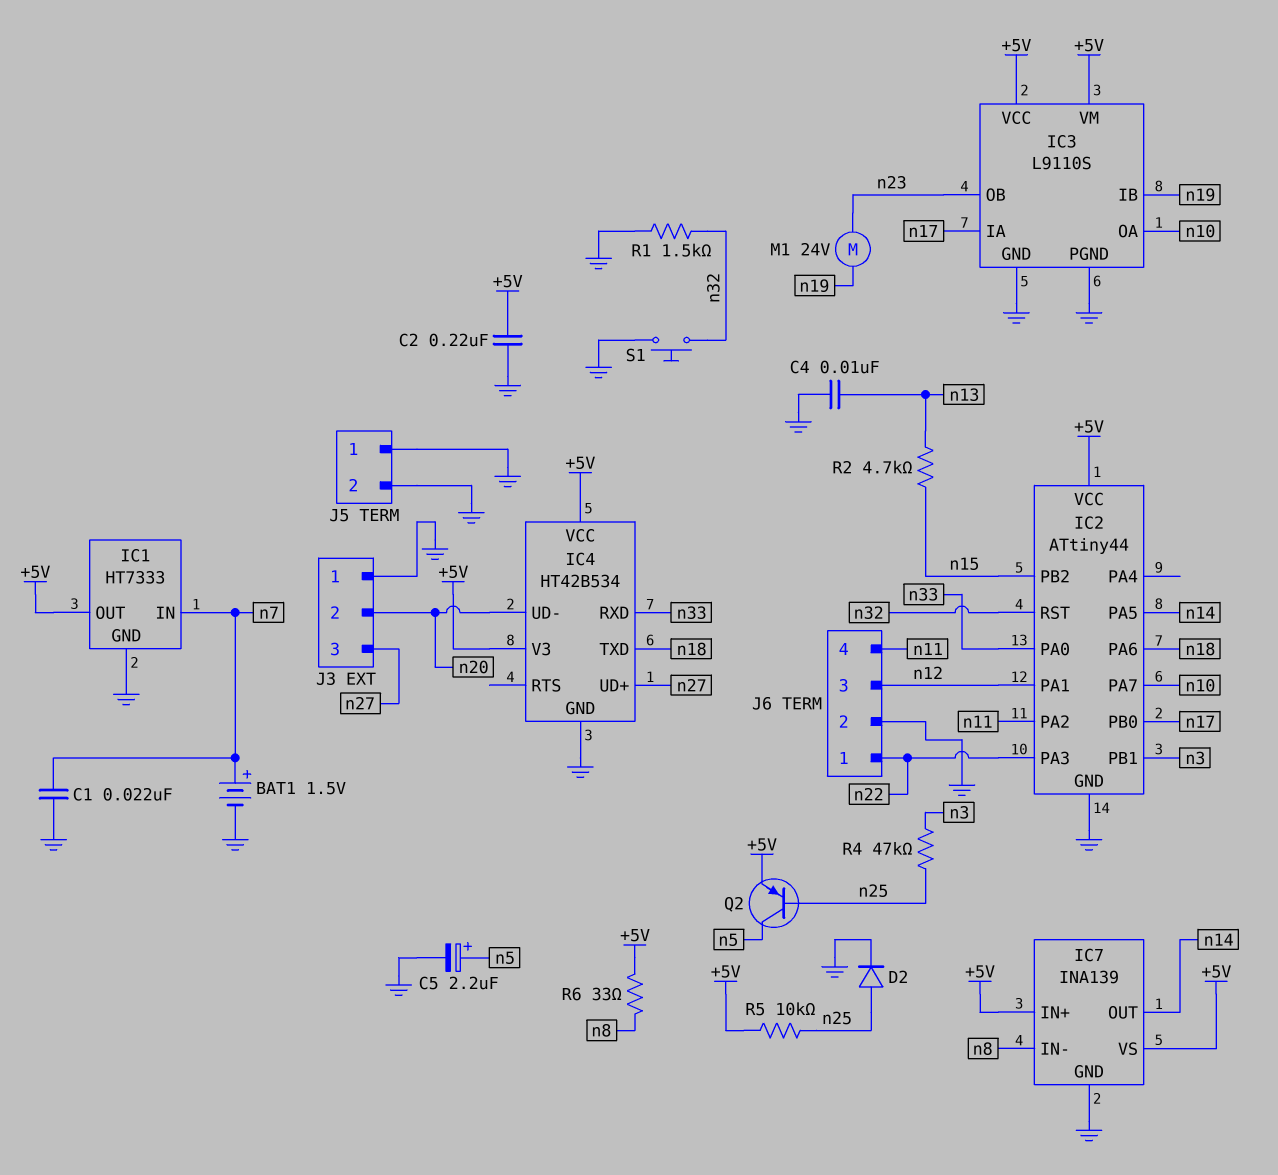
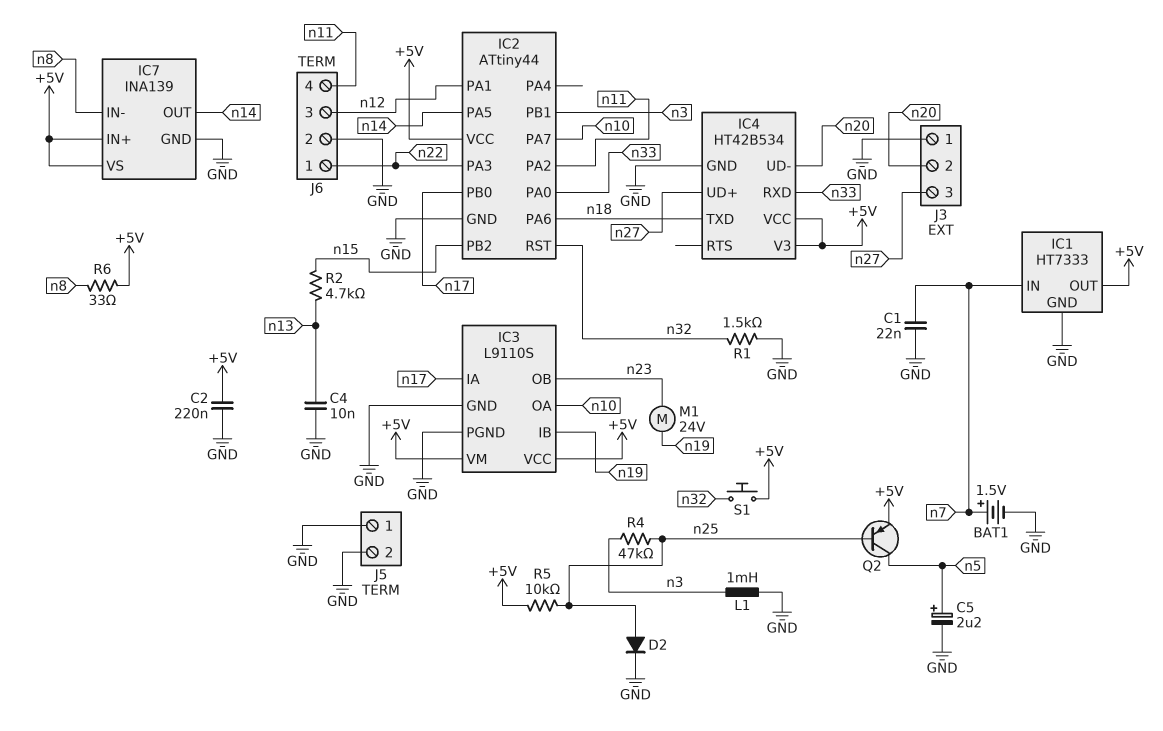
L1: none -> 1mH (GND, n3)
S1: button (GND, n32) -> button (+5V, n32)

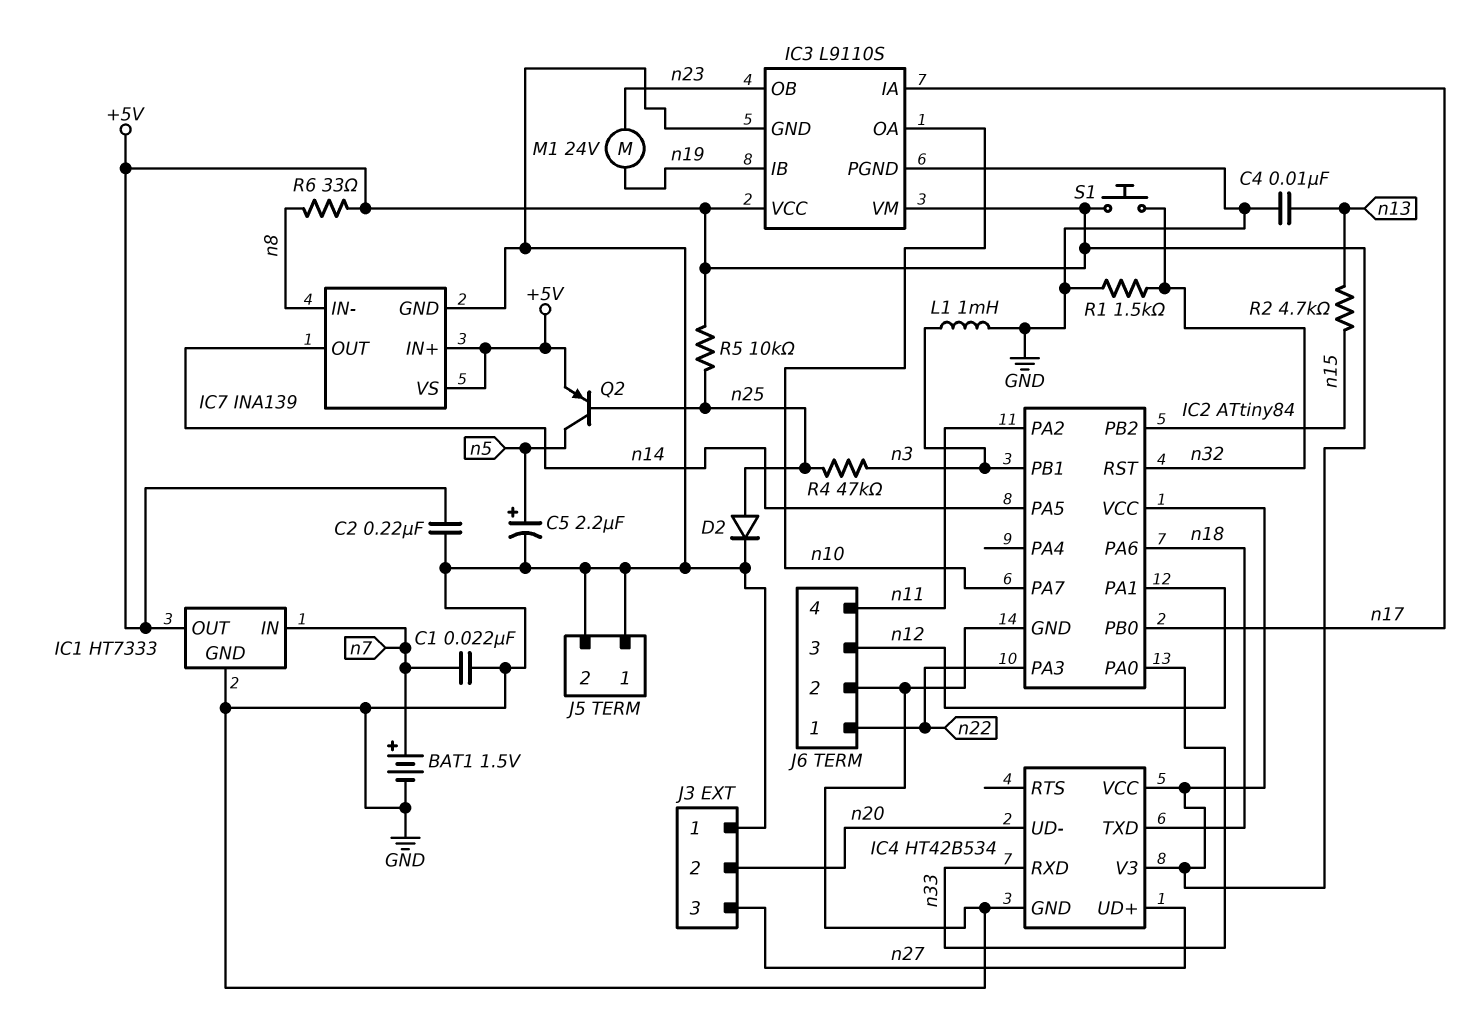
IC2: ATtiny44 -> ATtiny84

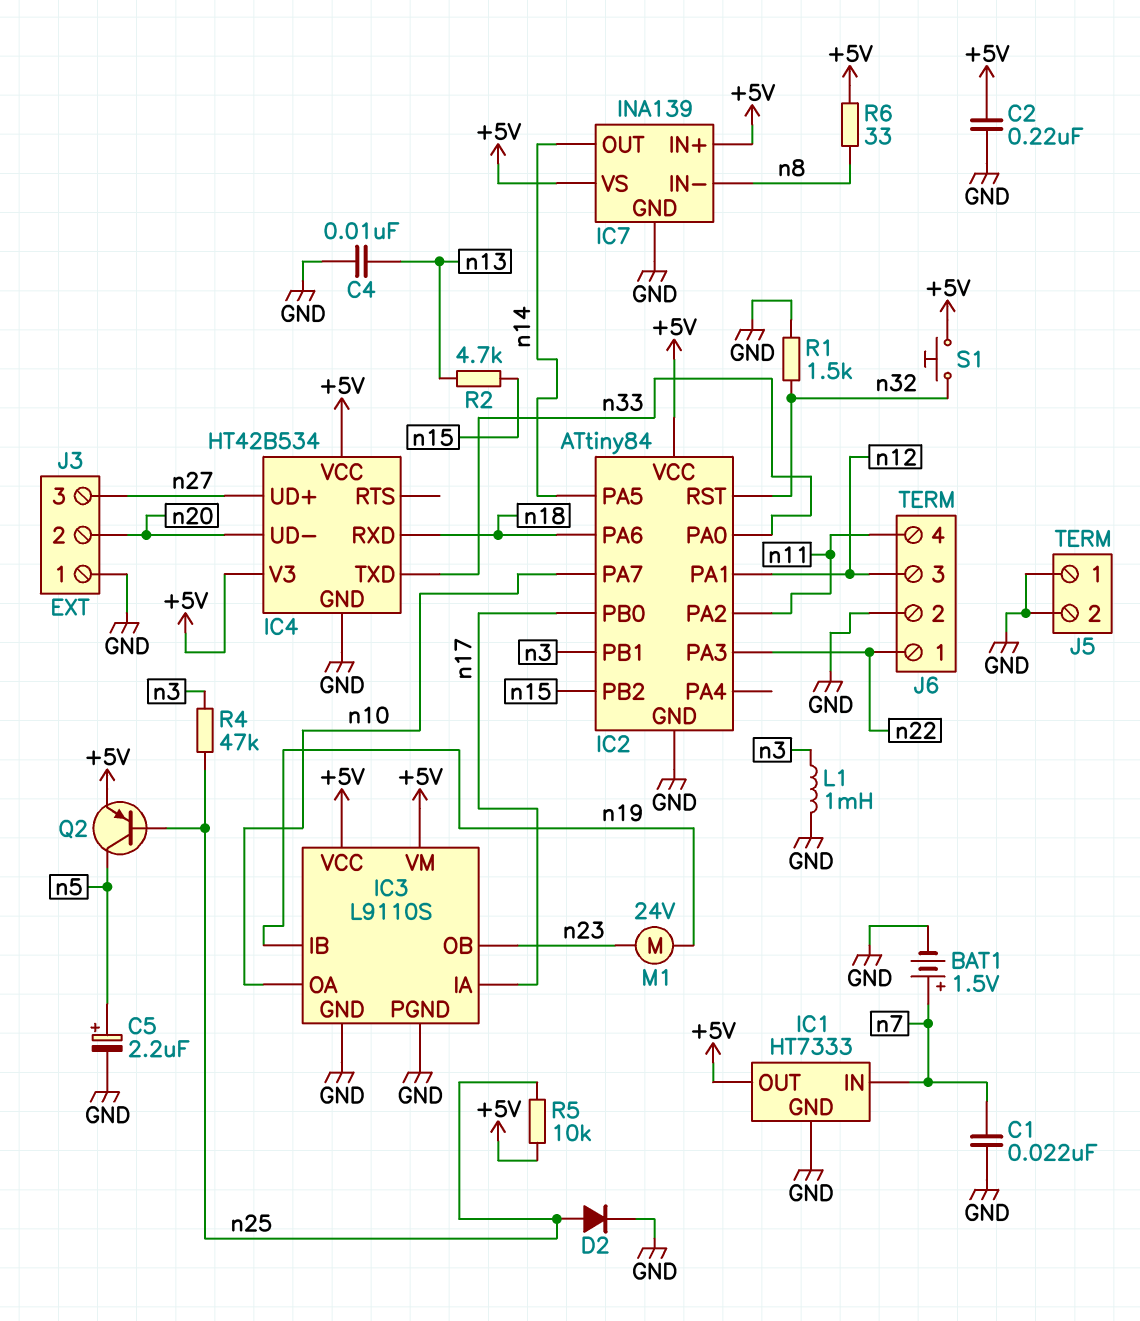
IC4 pin RXD: n33 -> n18
IC4 pin TXD: n18 -> n33

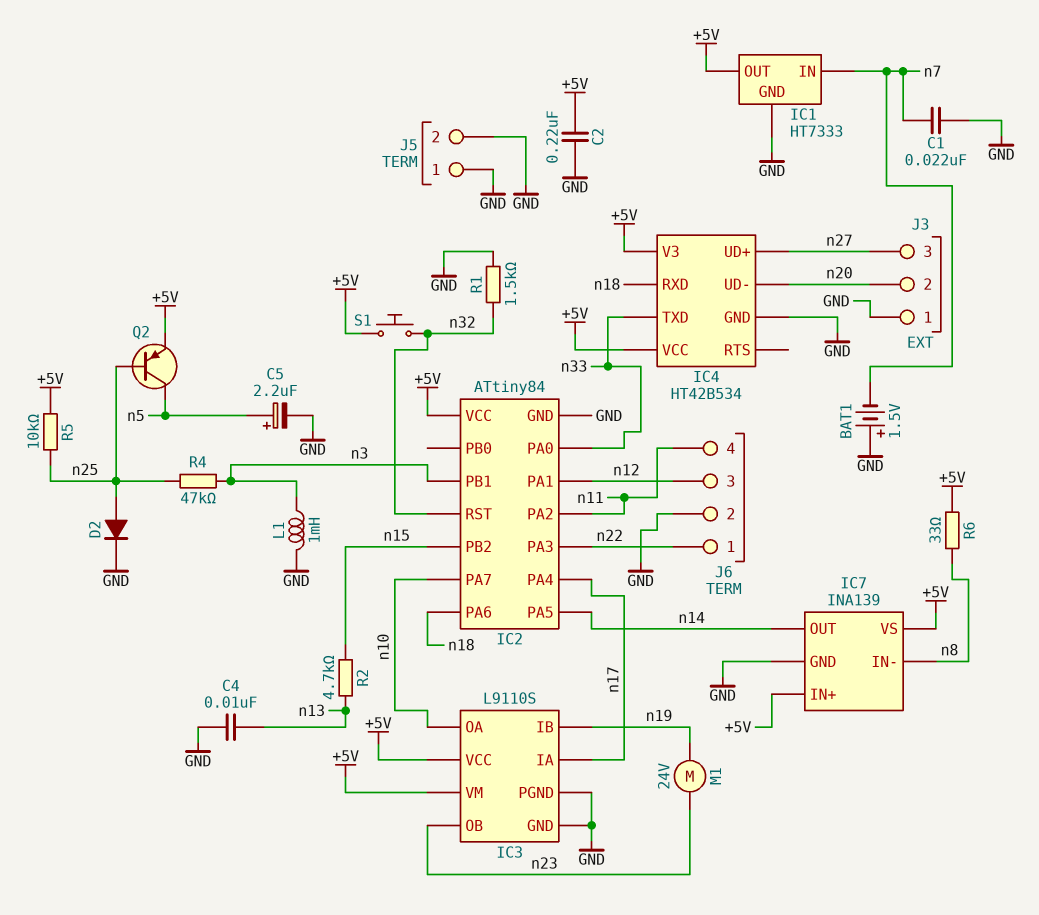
BAT1: 1.5V (plus n7, minus GND) -> 1.5V (plus GND, minus n7)
IC2 pin PA4: none -> n17
IC2 pin PB0: n17 -> none

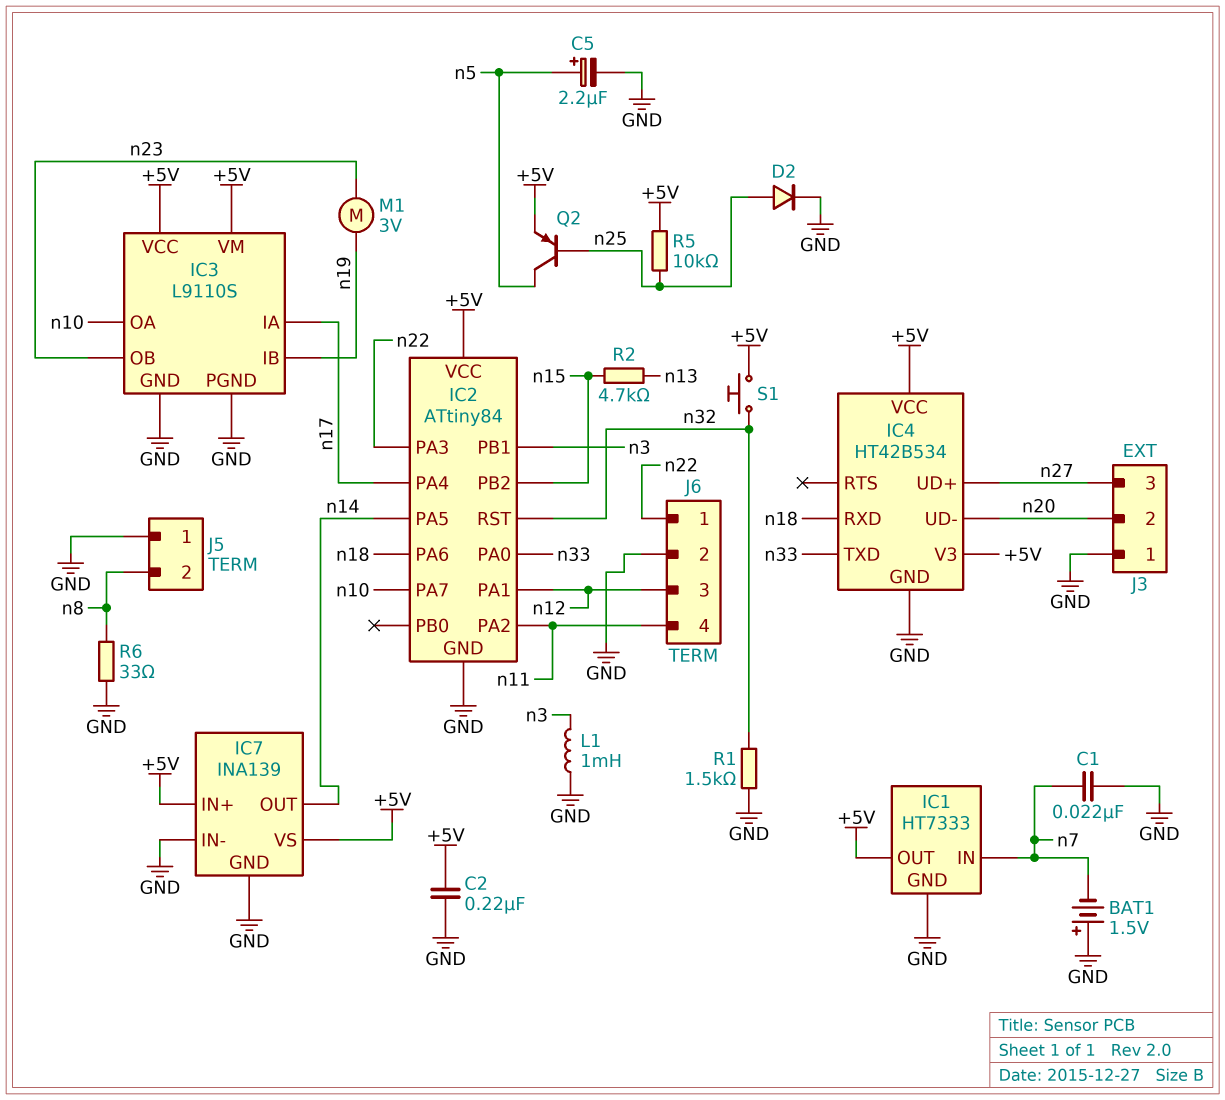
C4: 10nF (GND, n13) -> none
IC7 pin IN-: n8 -> GND
J5 pin 2: GND -> n8
M1: motor 24V (n19, n23) -> motor 3V (n19, n23)
R4: 47k (n3, n25) -> none
R6: 33 (+5V, n8) -> 33 (GND, n8)

